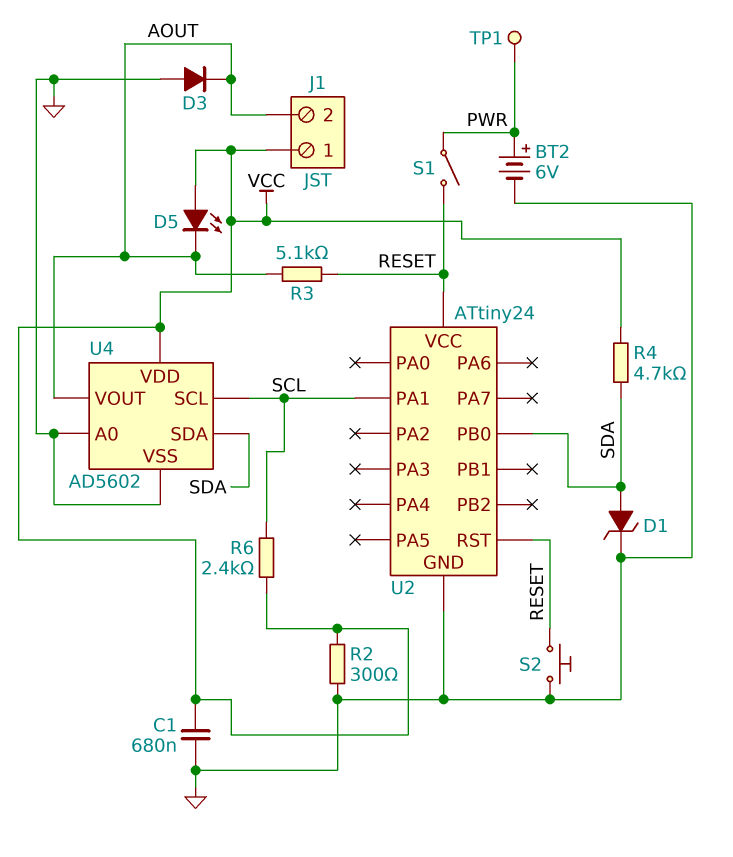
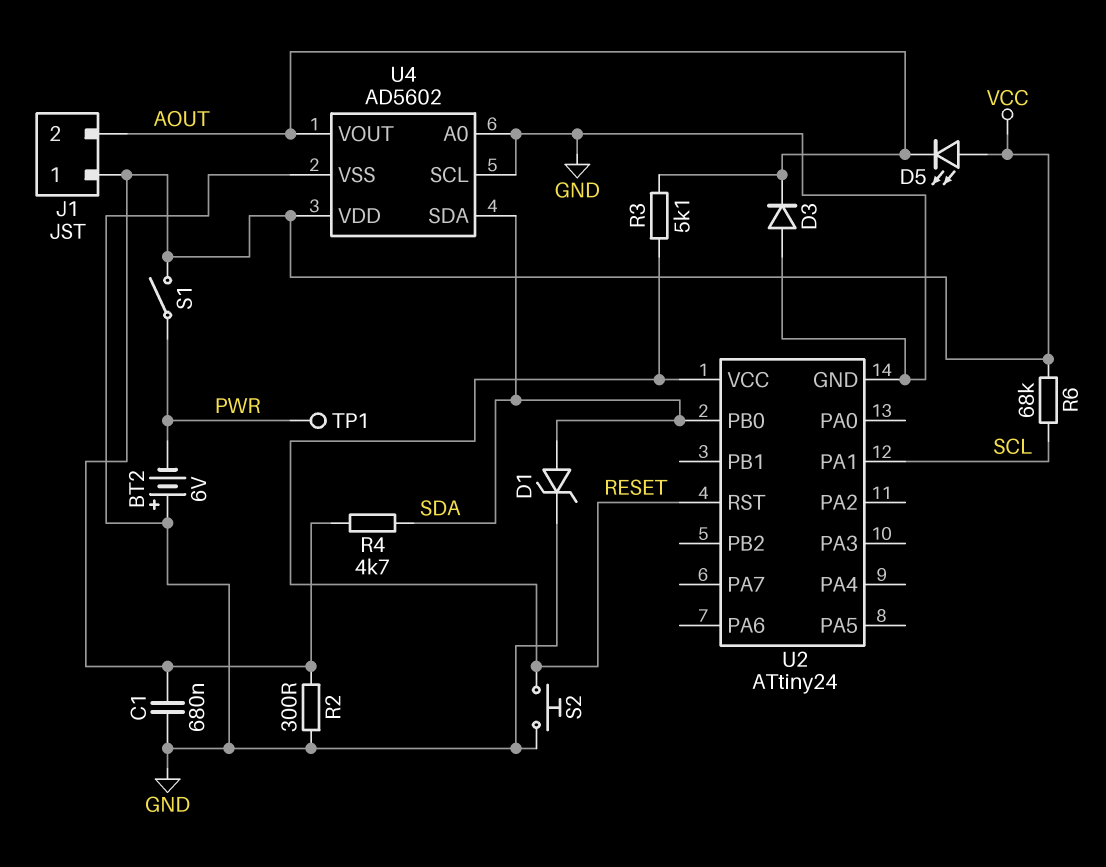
BT2: 6V (plus PWR, minus GND) -> 6V (plus GND, minus PWR)
R6: 2.4k (SCL, VCC) -> 68k (SCL, VCC)
S1: switch (PWR, RESET) -> switch (PWR, VCC)
U4 pin SCL: SCL -> GND

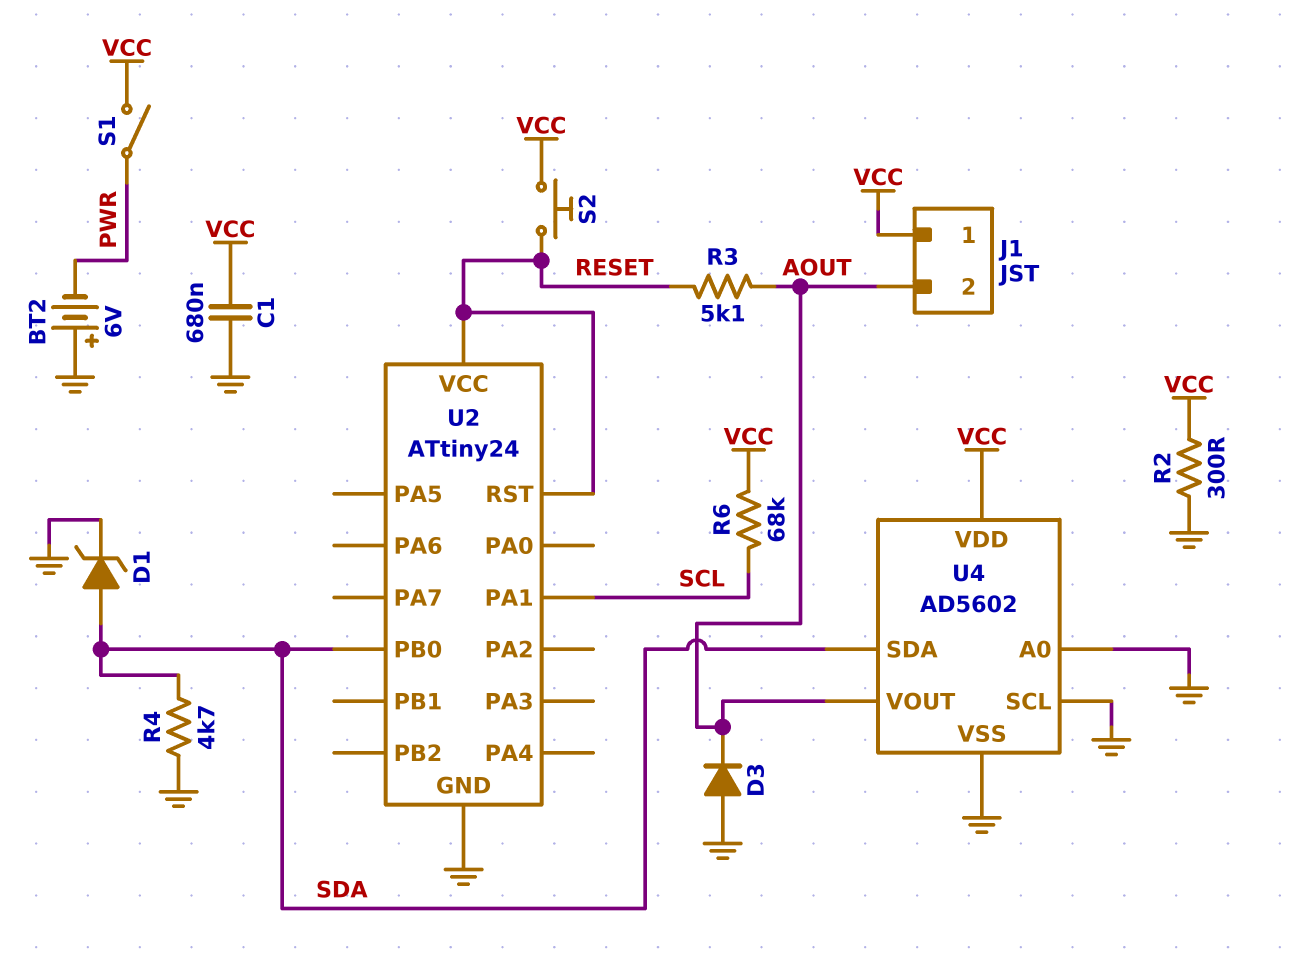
D5: LED (A VCC, K AOUT) -> none
R4: 4.7k (SDA, VCC) -> 4.7k (GND, SDA)
S2: button (GND, RESET) -> button (RESET, VCC)
TP1: test point (PWR) -> none

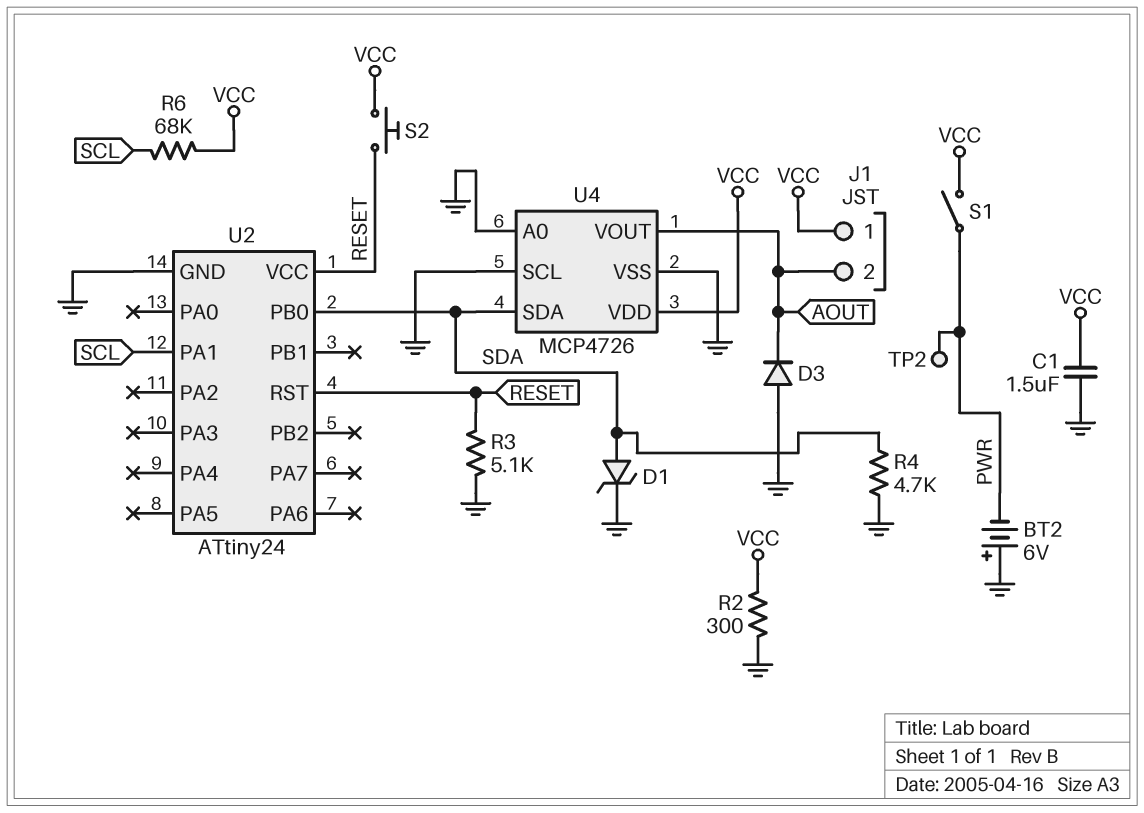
C1: 680nF (GND, VCC) -> 1.5uF (GND, VCC)
R3: 5.1k (AOUT, RESET) -> 5.1k (GND, RESET)
TP2: none -> test point (PWR)
U4: AD5602 -> MCP4726

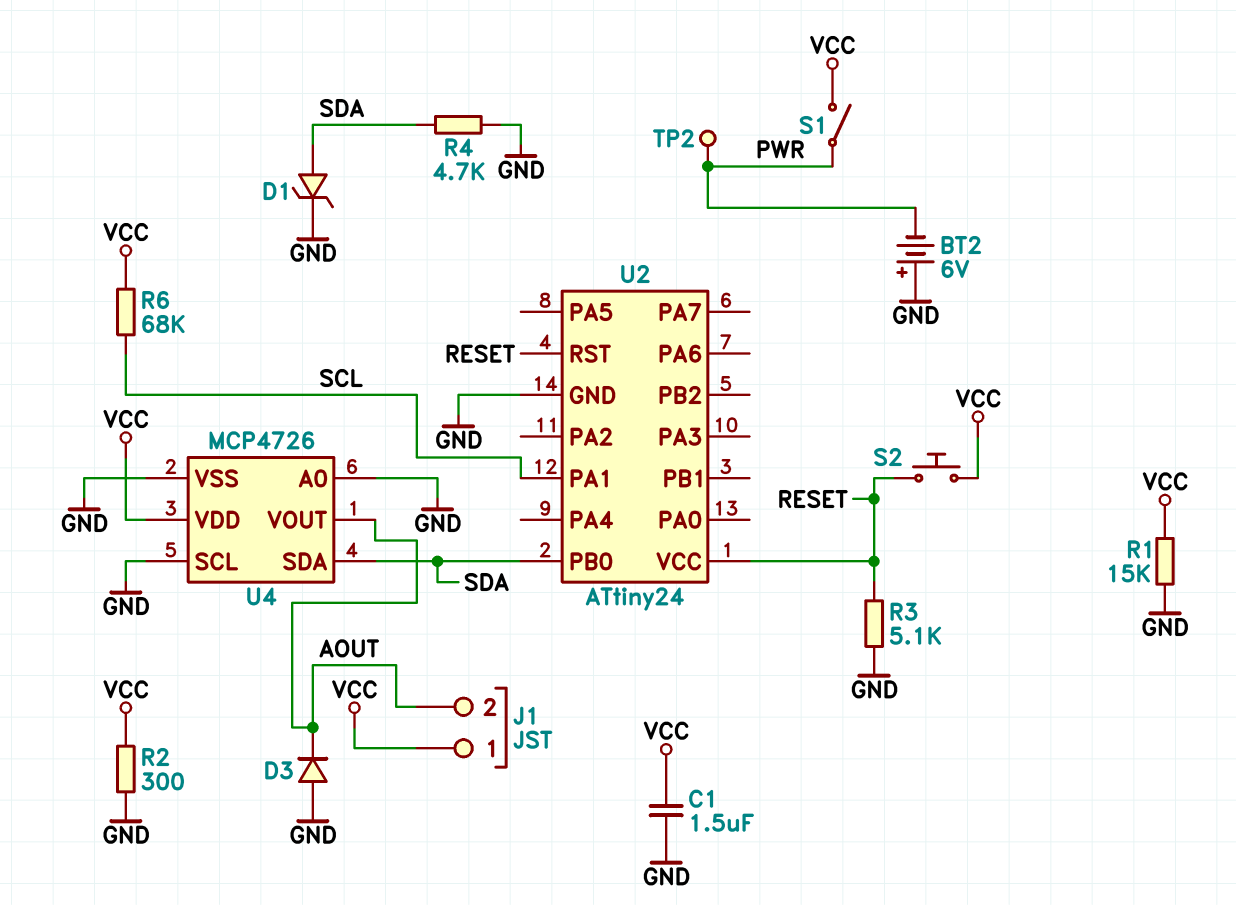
R1: none -> 15k (GND, VCC)

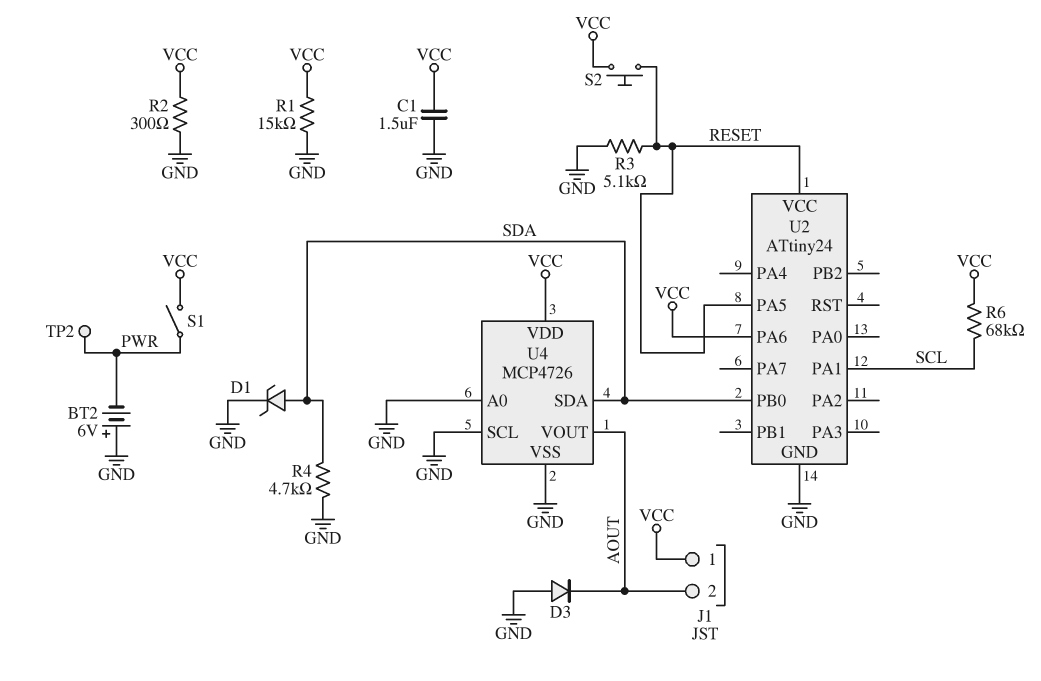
U2 pin PA5: none -> RESET
U2 pin PA6: none -> VCC
U2 pin RST: RESET -> none

